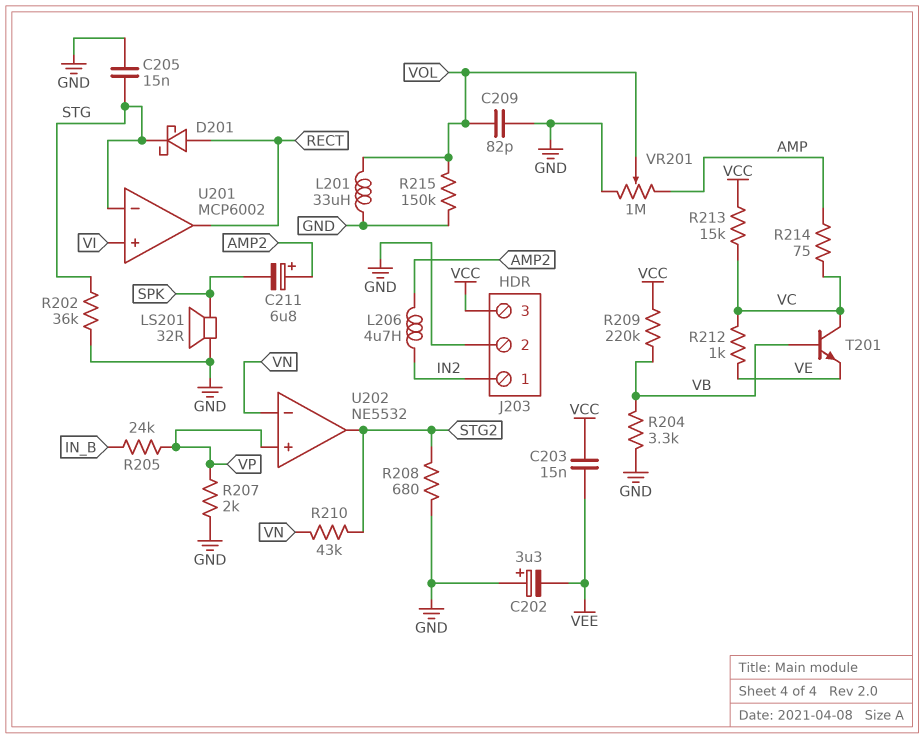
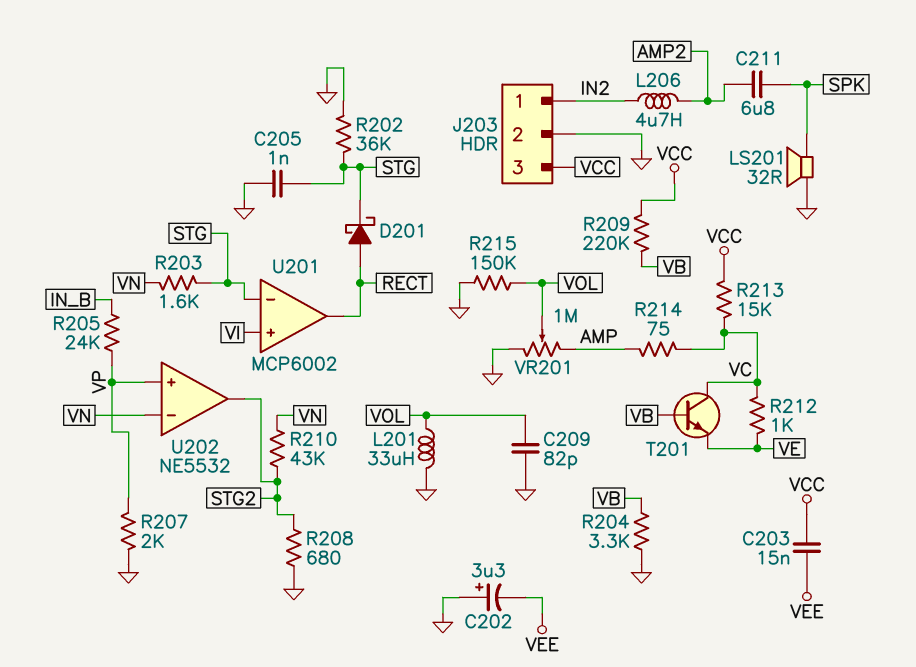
C205: 15nF (GND, STG) -> 1nF (GND, STG)
C211: 6.8uF (plus AMP2, minus SPK) -> 6.8uF (AMP2, SPK)
R203: none -> 1.6k (STG, VN)

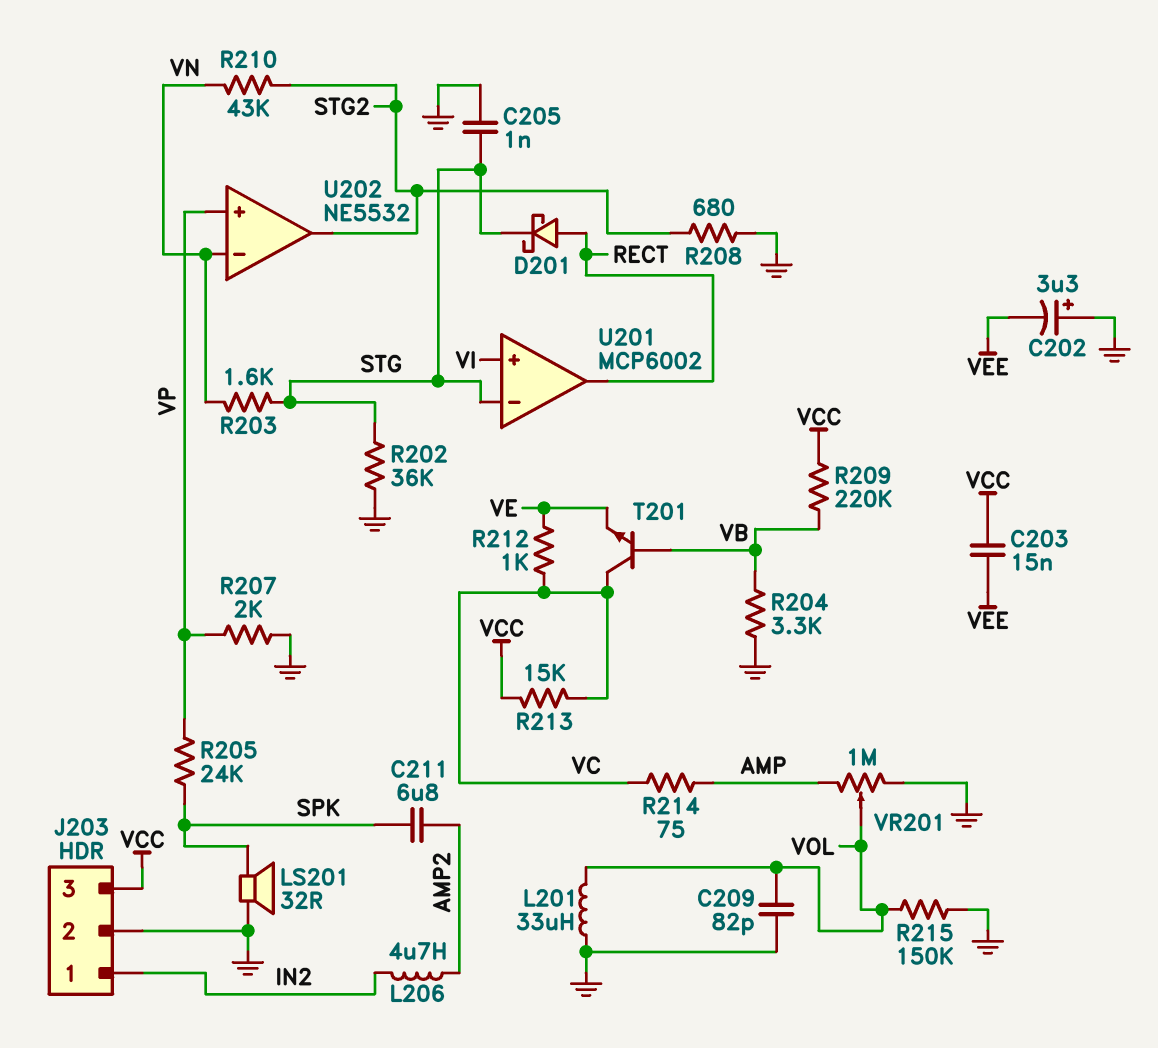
R205: 24k (IN_B, VP) -> 24k (SPK, VP)

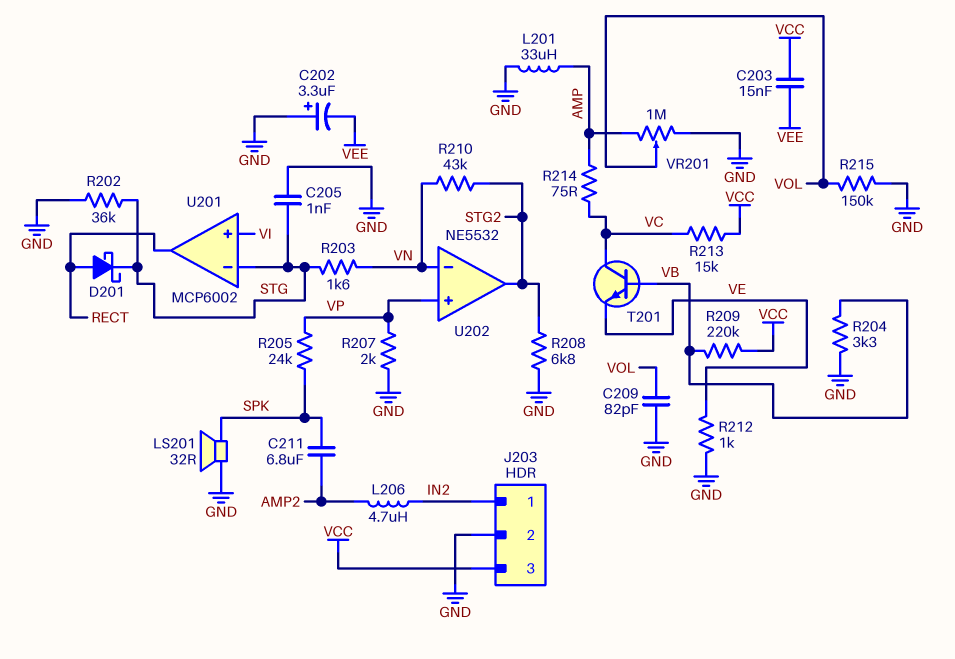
L201: 33uH (GND, VOL) -> 33uH (AMP, GND)
R208: 680 (GND, STG2) -> 6.8k (GND, STG2)
R212: 1k (VC, VE) -> 1k (GND, VE)

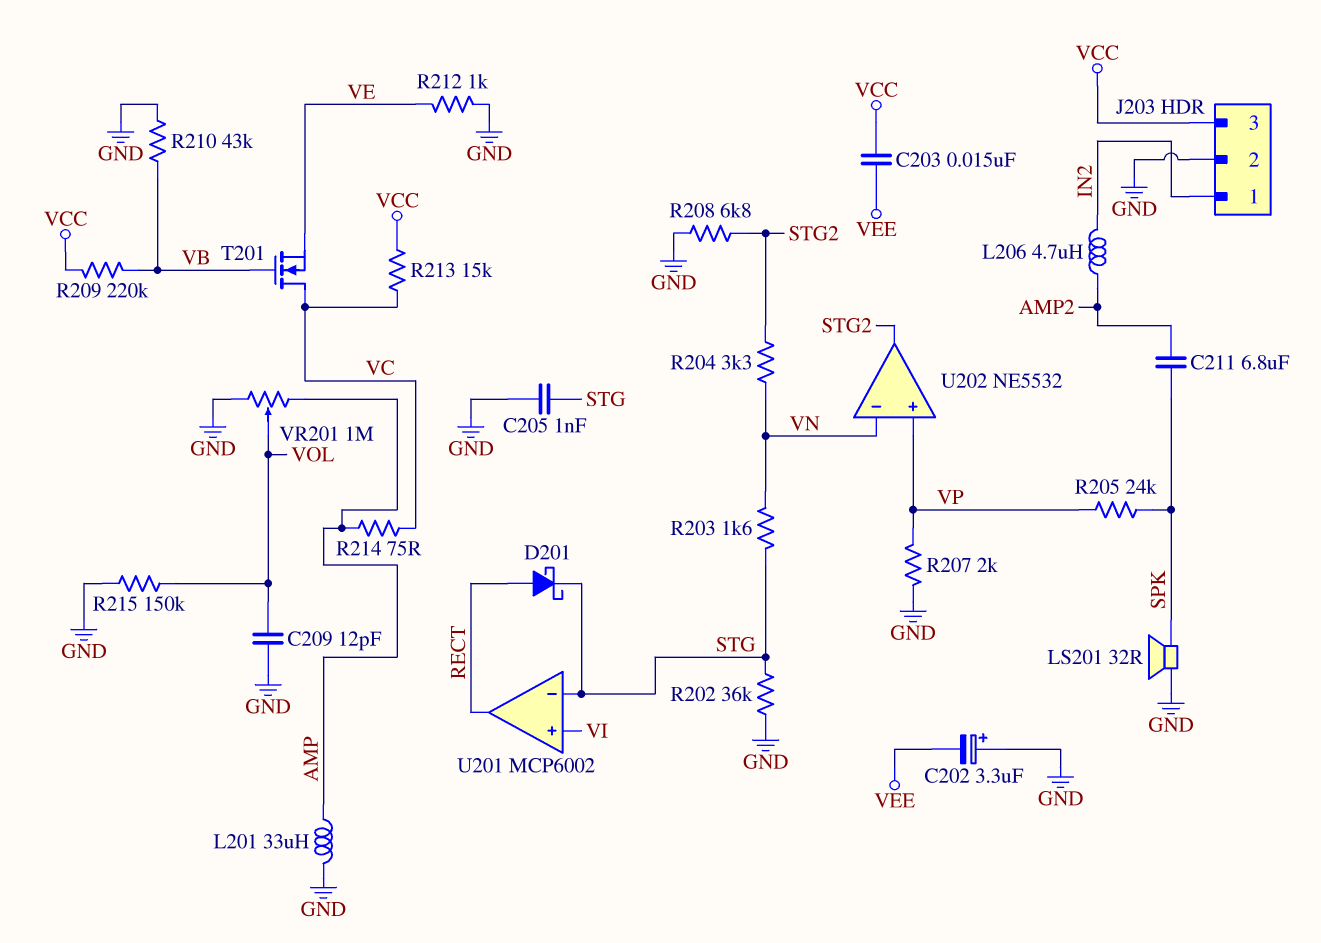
C209: 82pF (GND, VOL) -> 12pF (GND, VOL)
R204: 3.3k (GND, VB) -> 3.3k (STG2, VN)
R210: 43k (STG2, VN) -> 43k (GND, VB)
T201: NPN (B VB, C VC, E VE) -> NMOS (G VB, D VC, S VE)

